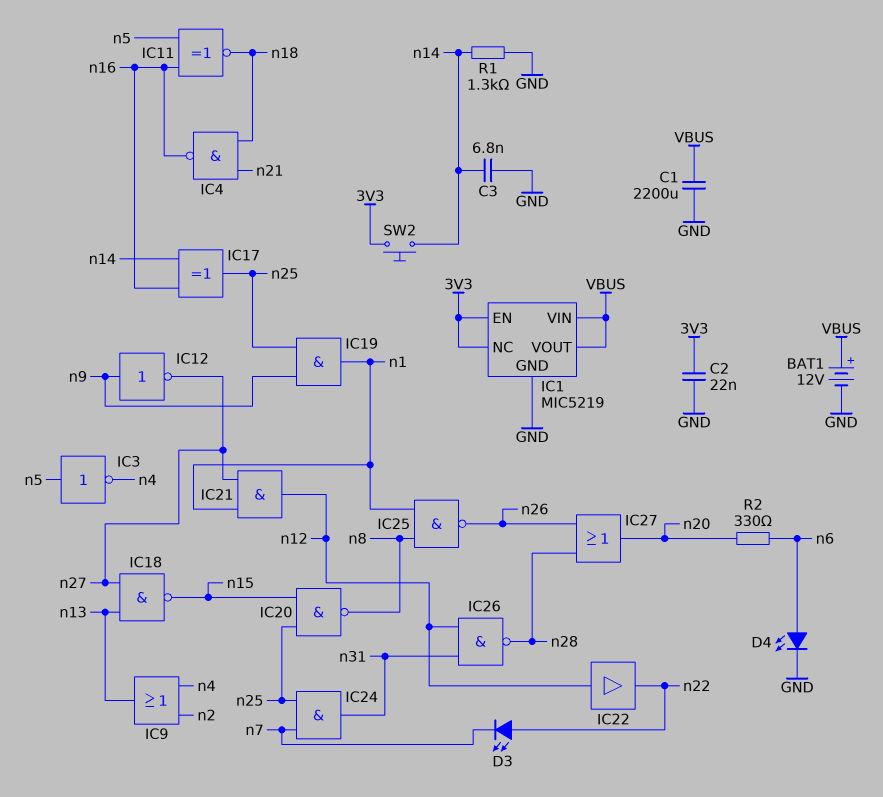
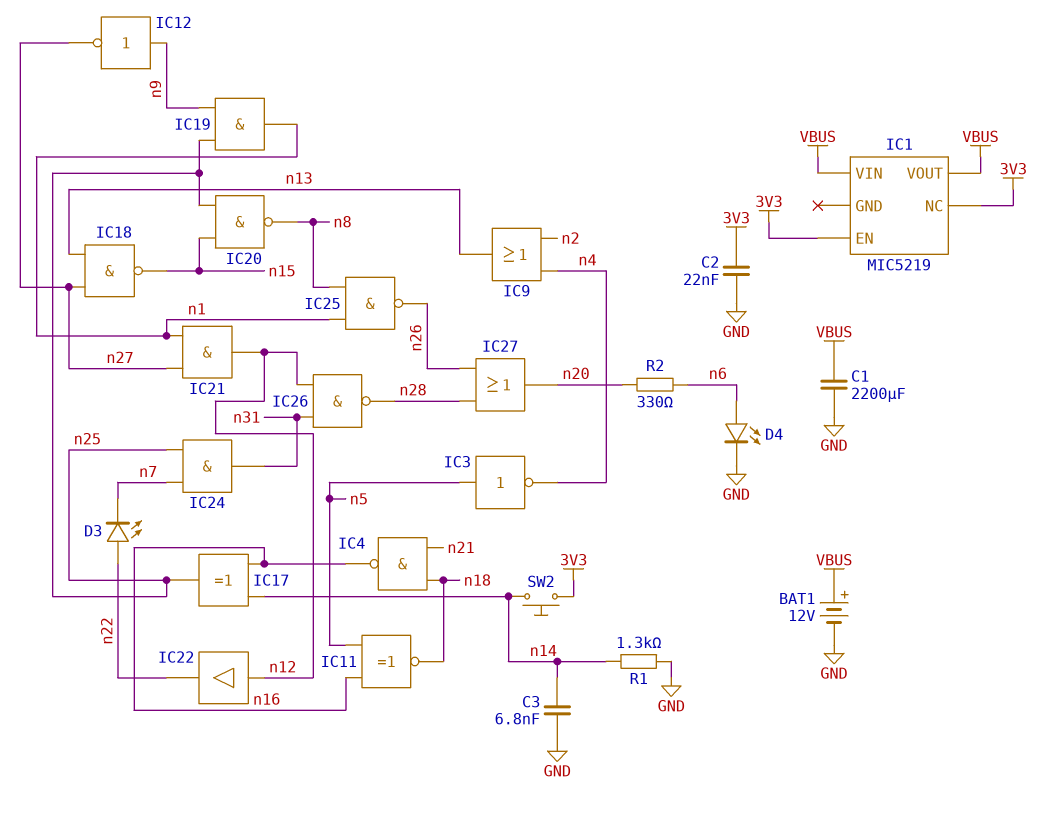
IC1 pin GND: GND -> none

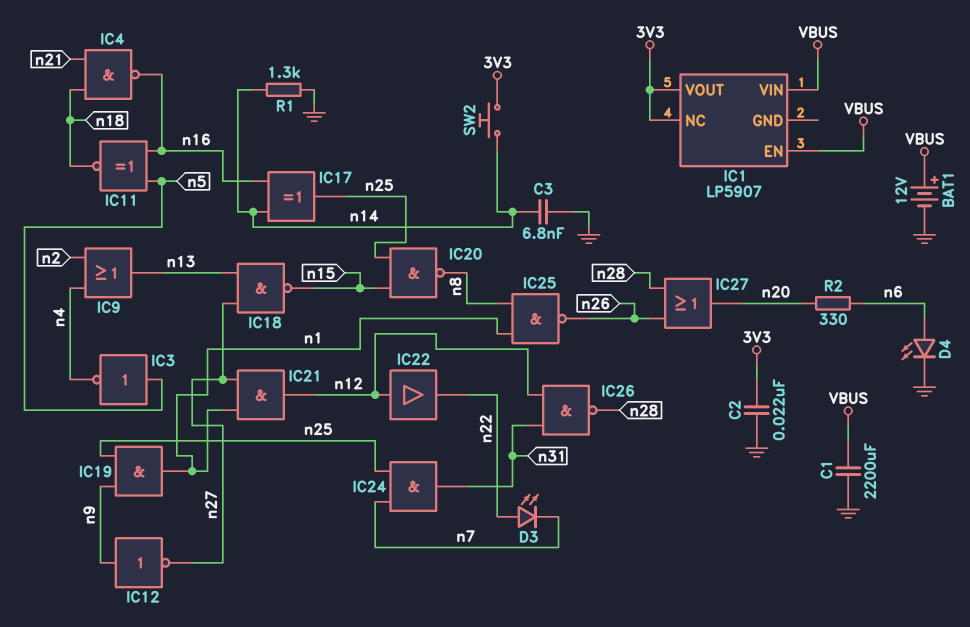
IC1: MIC5219 -> LP5907
IC1 pin EN: 3V3 -> VBUS
IC1 pin VOUT: VBUS -> 3V3

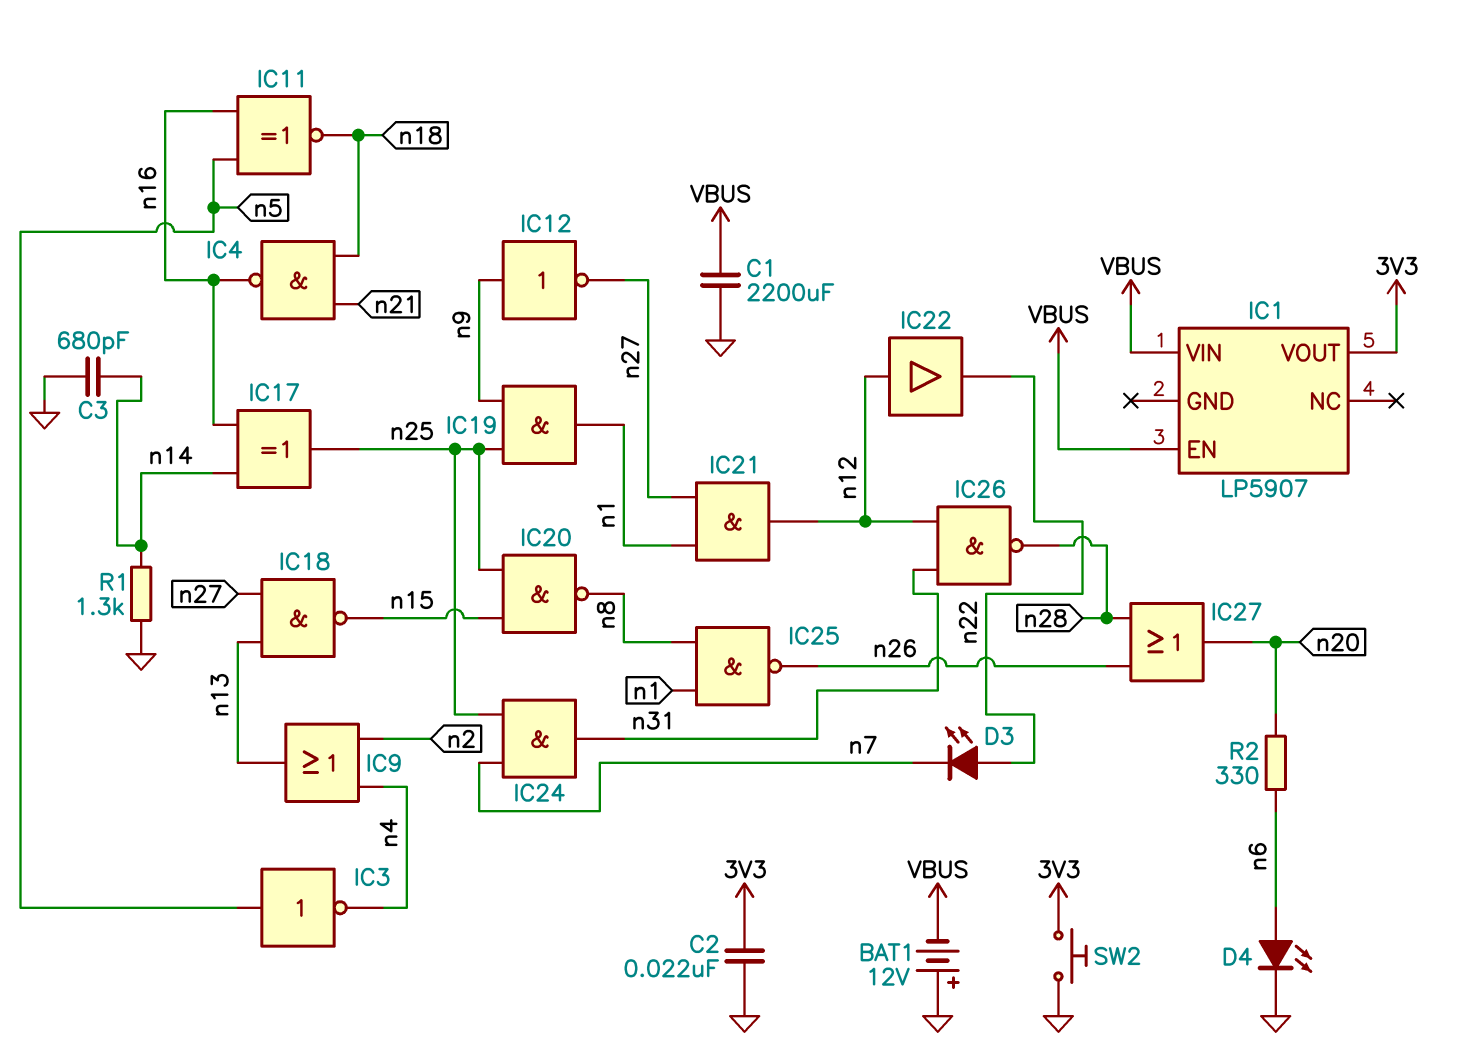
BAT1: 12V (plus VBUS, minus GND) -> 12V (plus GND, minus VBUS)
C3: 6.8nF (GND, n14) -> 680pF (GND, n14)
IC1 pin NC: 3V3 -> none
SW2: button (3V3, n14) -> button (3V3, GND)

